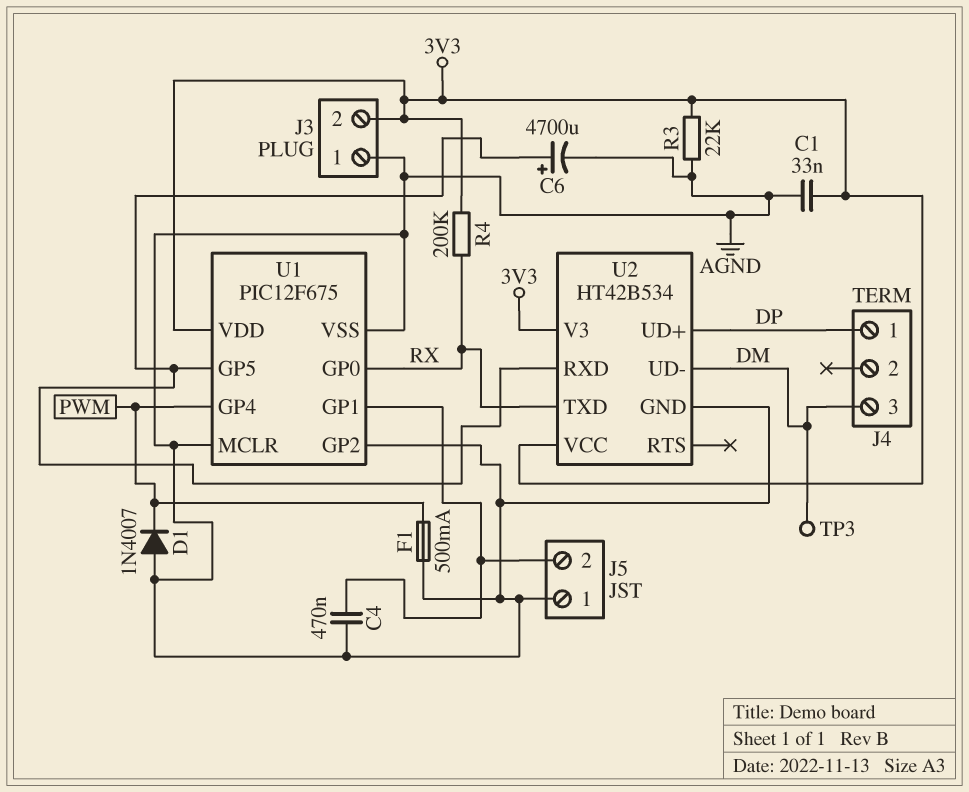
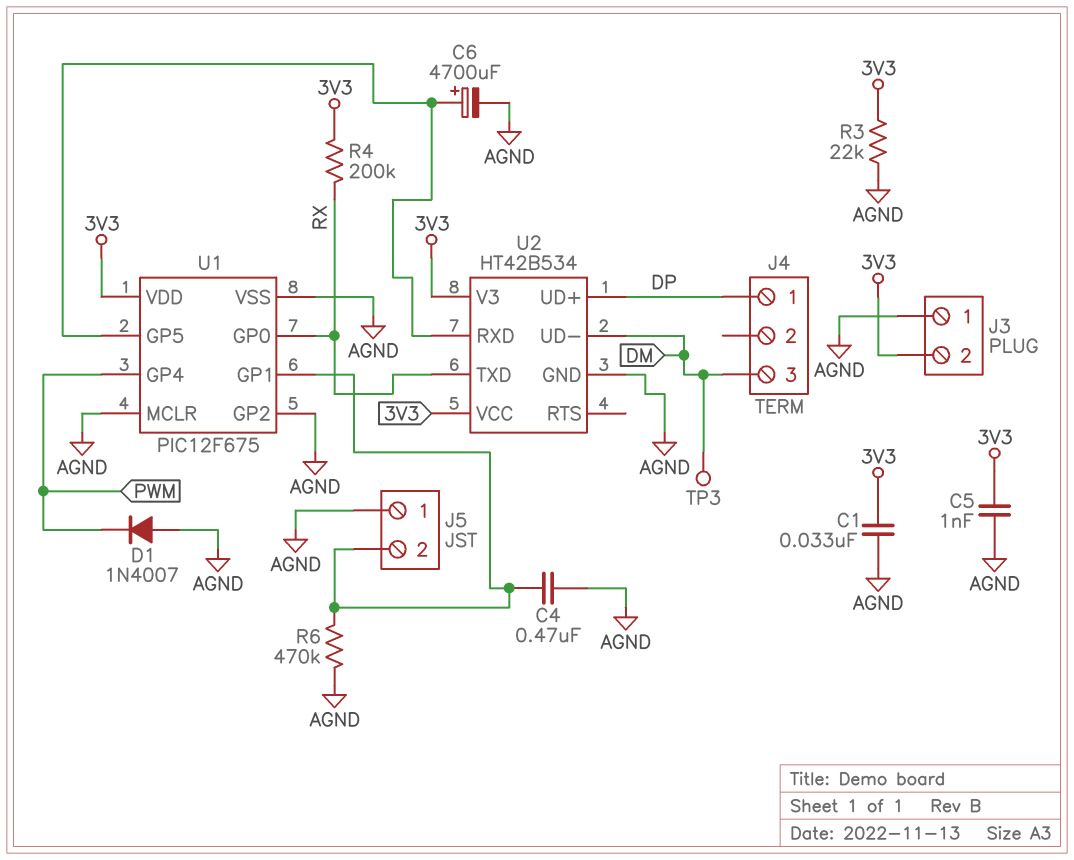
C5: none -> 1nF (3V3, AGND)
F1: 500mA (AGND, PWM) -> none
R6: none -> 470k (AGND, J5/2)

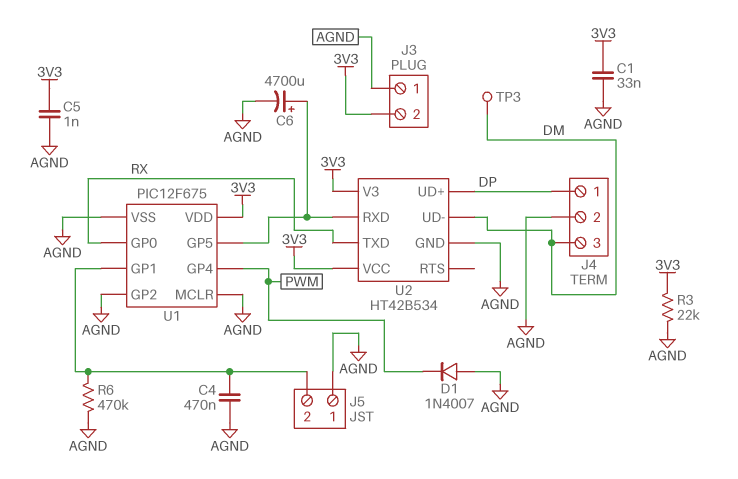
J4 pin 2: none -> AGND
R4: 200k (3V3, RX) -> none

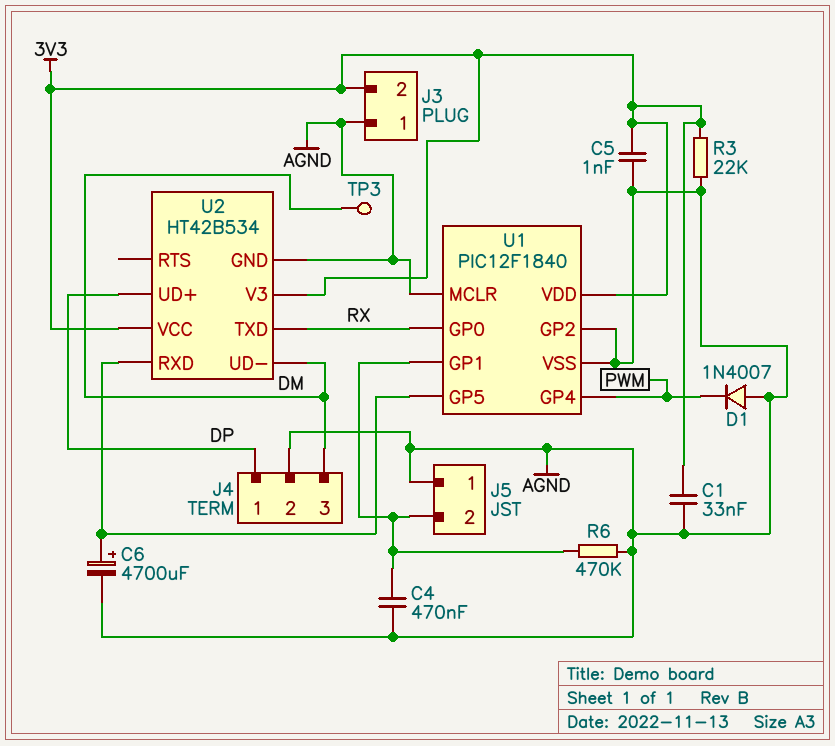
U1: PIC12F675 -> PIC12F1840

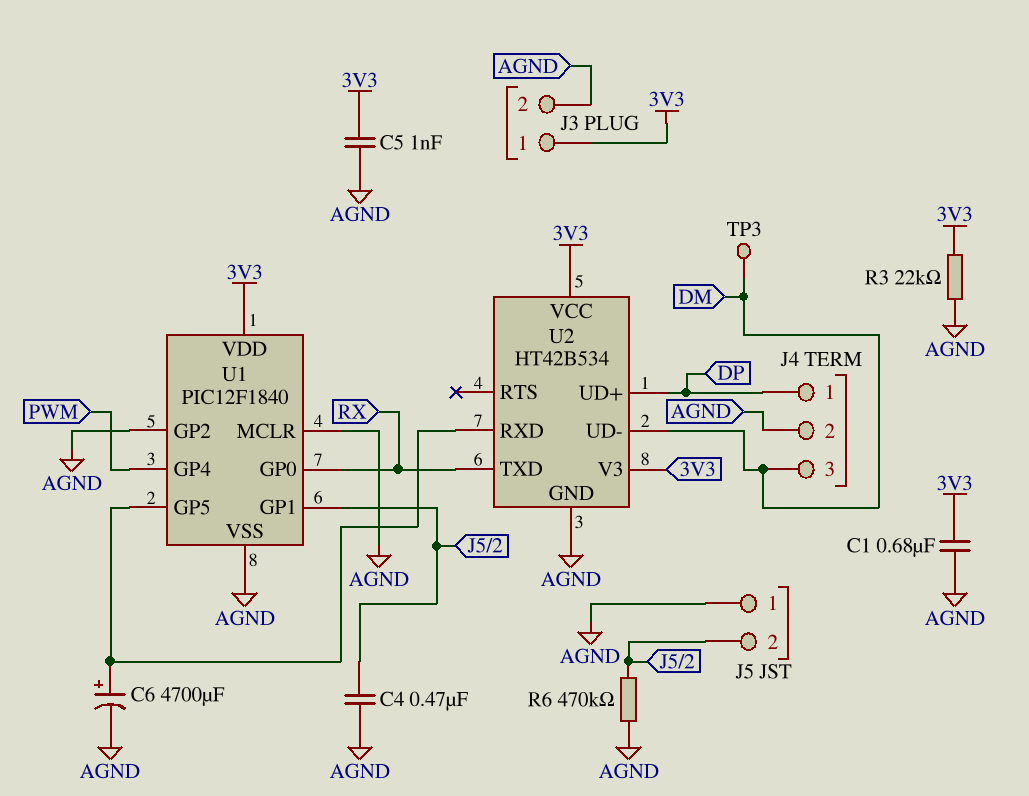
C1: 33nF (3V3, AGND) -> 680nF (3V3, AGND)
D1: diode 1N4007 (A AGND, K PWM) -> none
J3 pin 1: AGND -> 3V3
J3 pin 2: 3V3 -> AGND

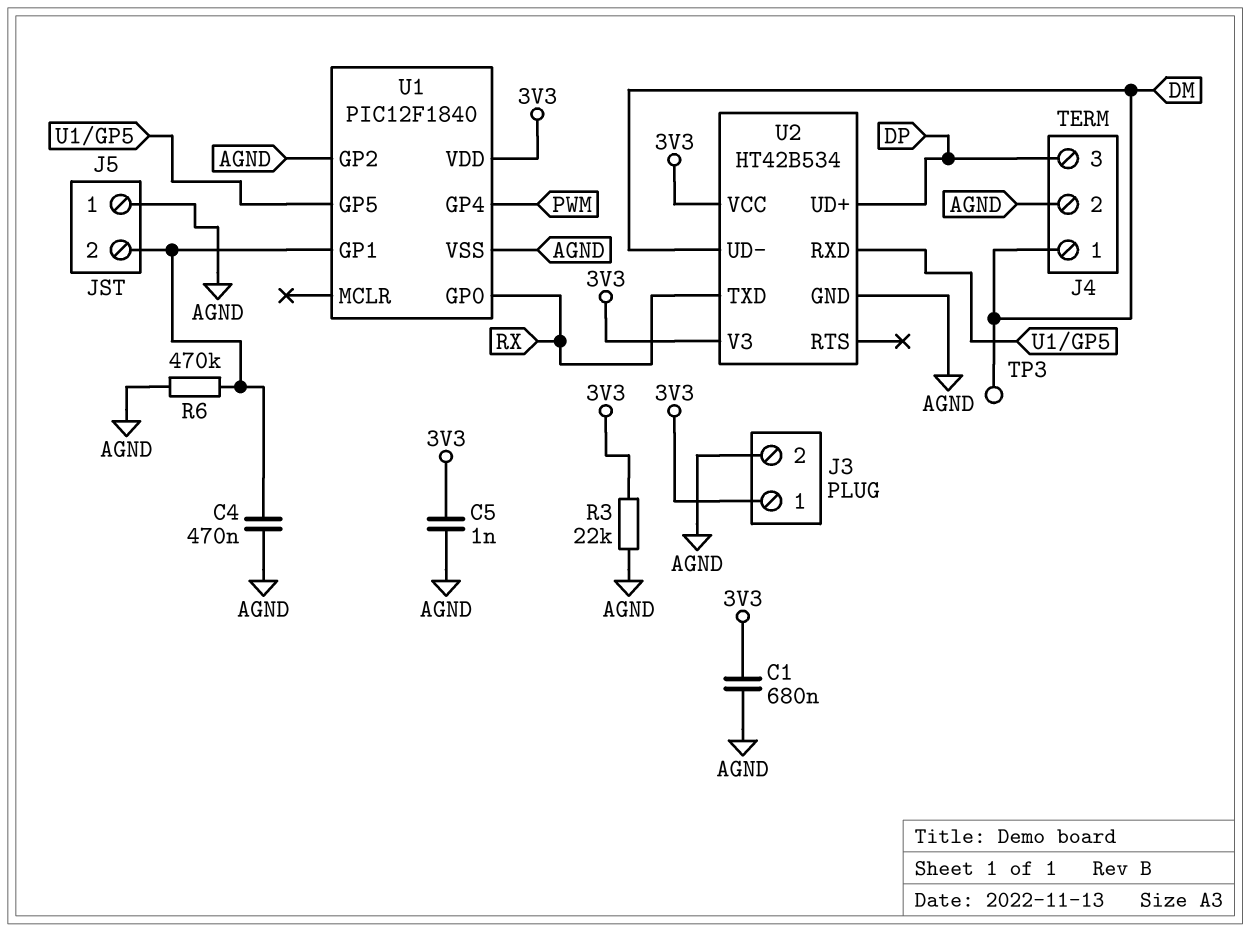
C6: 4700uF (plus U1/GP5, minus AGND) -> none
J4 pin 1: DP -> DM
J4 pin 3: DM -> DP
U1 pin MCLR: AGND -> none

